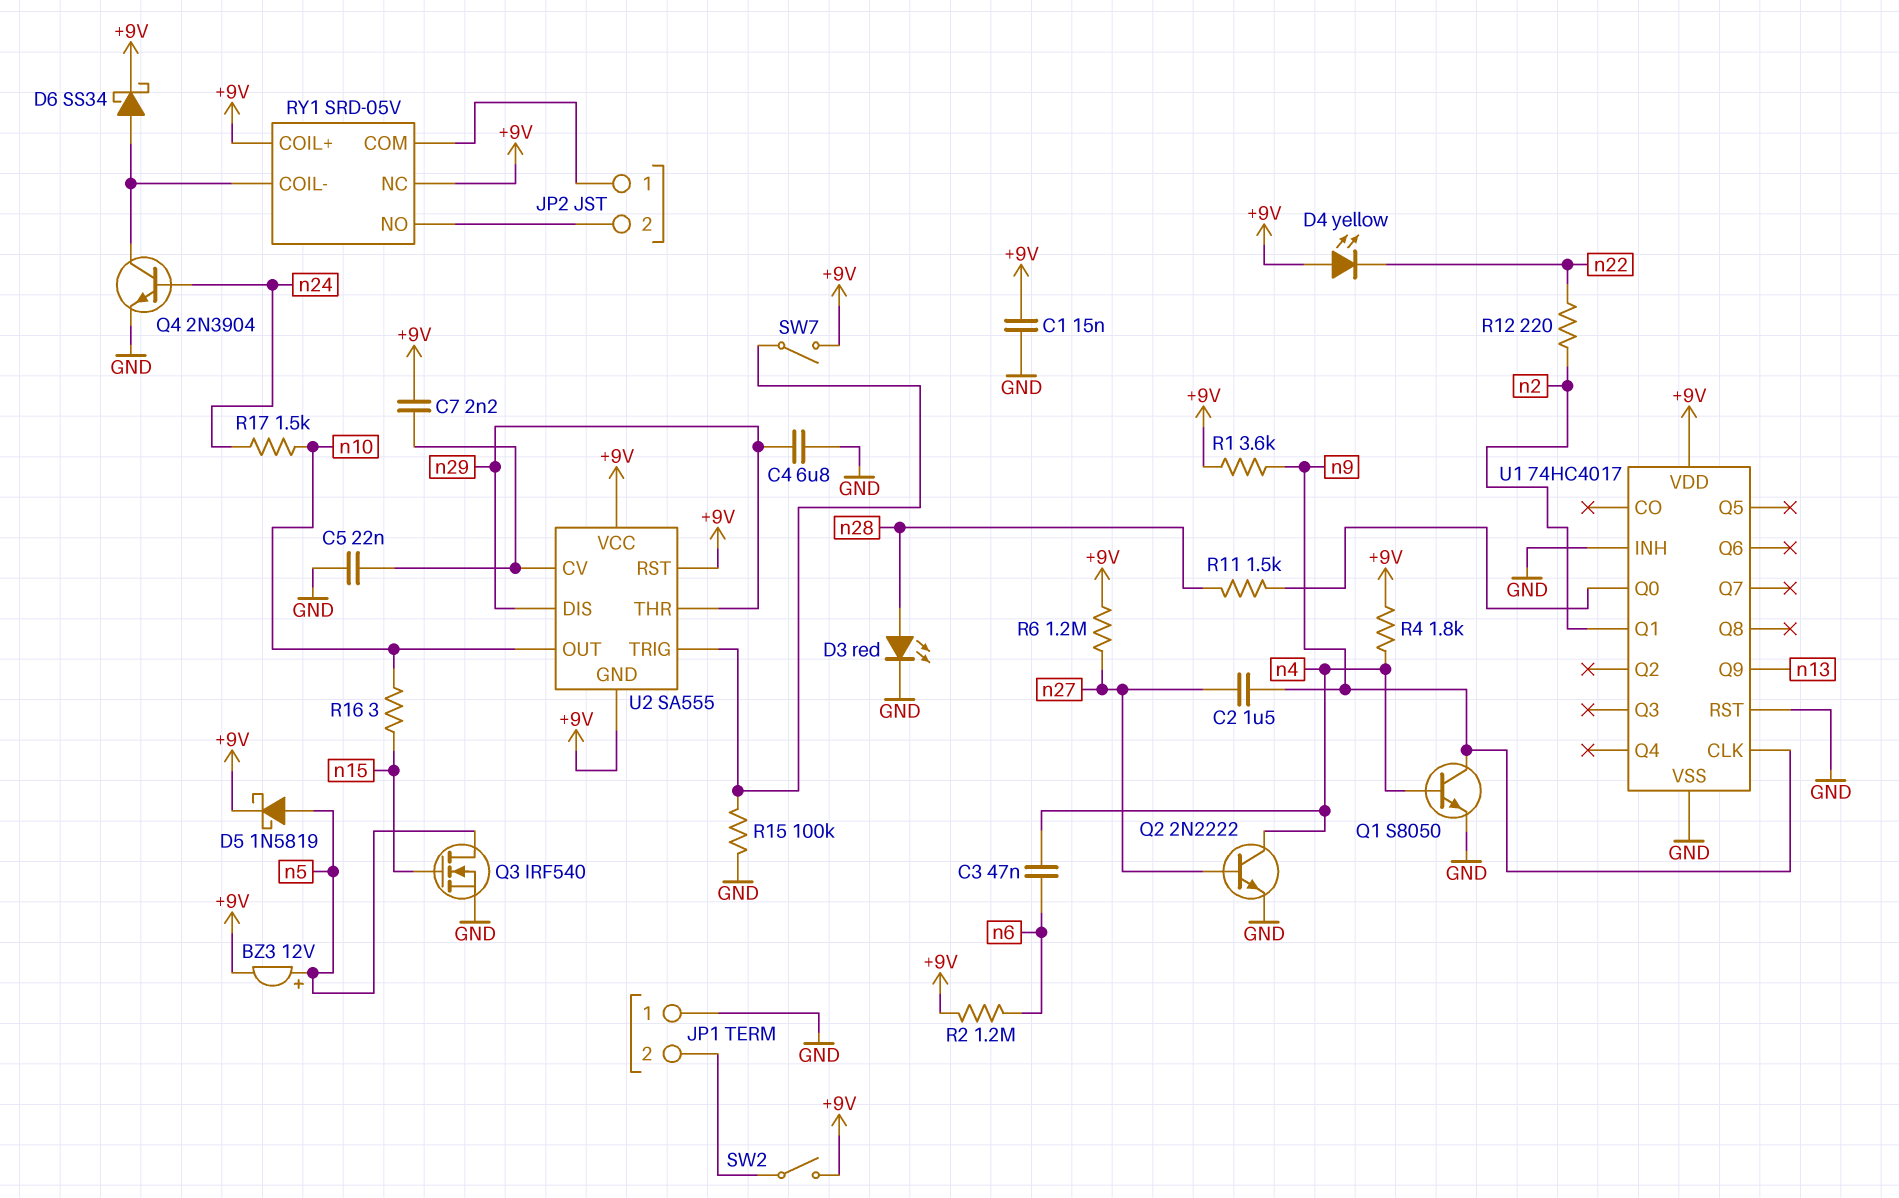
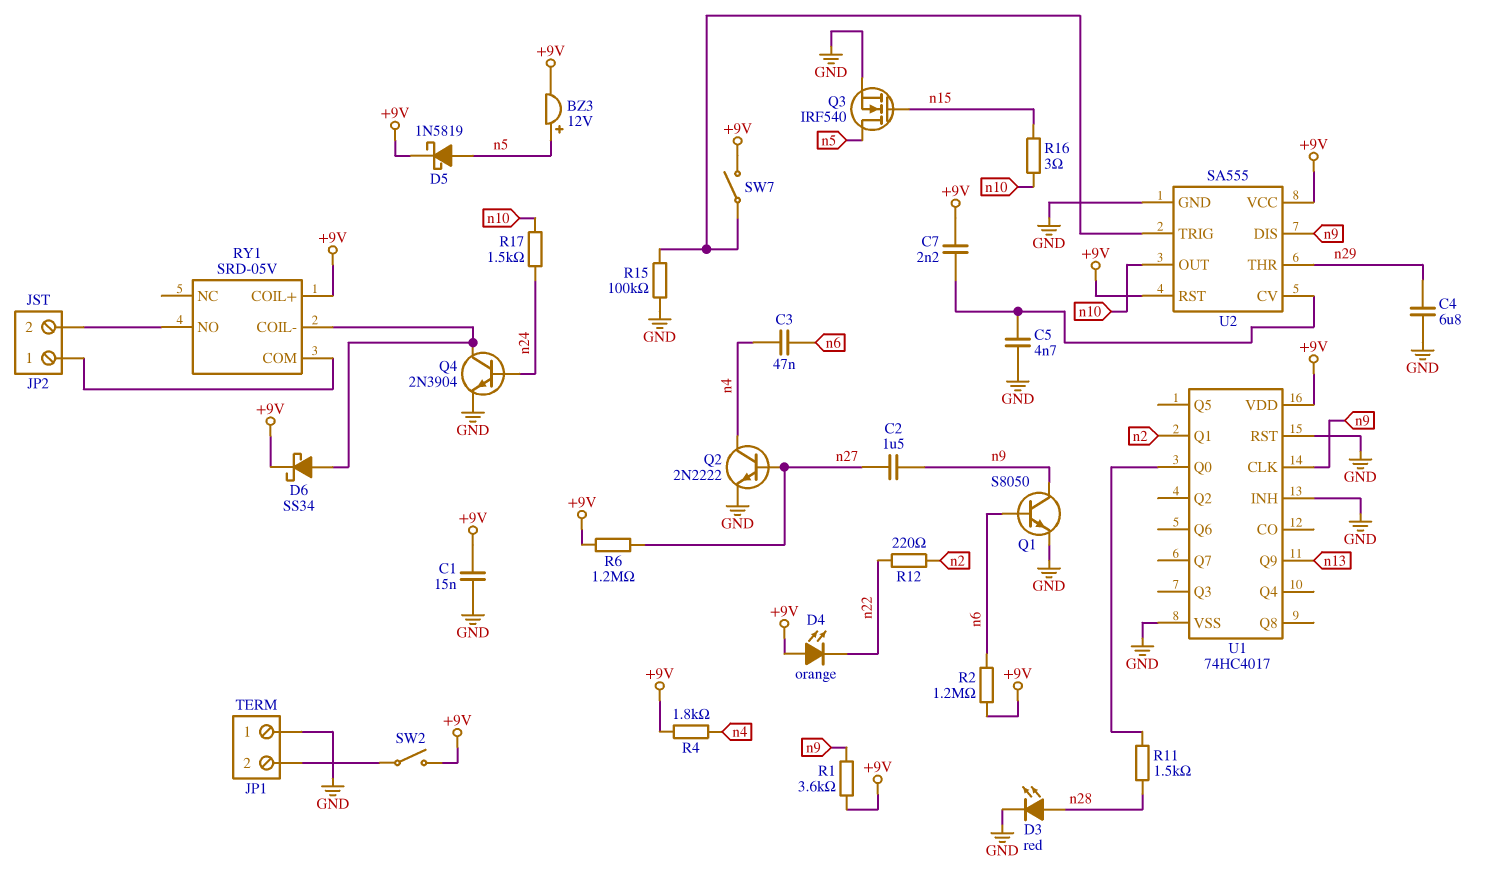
C5: 22nF (GND, U2/CV) -> 4.7nF (GND, U2/CV)
D4: LED yellow (A +9V, K n22) -> LED orange (A +9V, K n22)
Q1: NPN S8050 (B n4, C n9, E GND) -> NPN S8050 (B n6, C n9, E GND)
RY1 pin NC: +9V -> none
U2 pin DIS: n29 -> n9
U2 pin GND: +9V -> GND

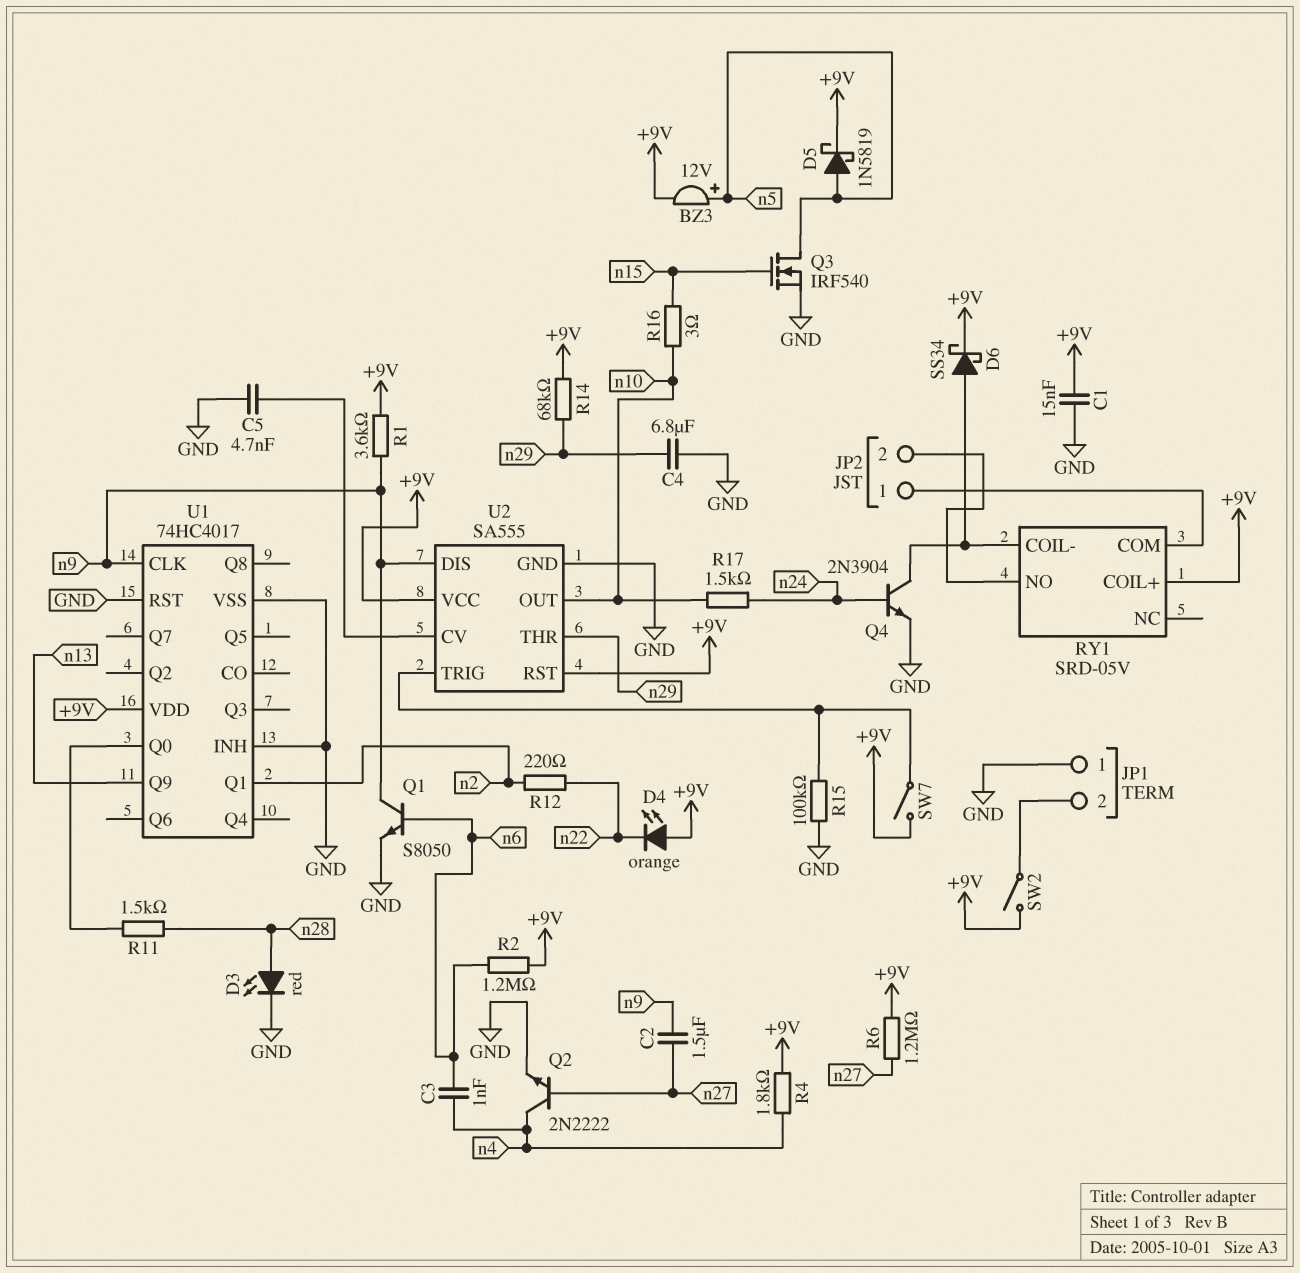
C3: 47nF (n4, n6) -> 1nF (n4, n6)
C7: 2.2nF (+9V, U2/CV) -> none
R14: none -> 68k (+9V, n29)

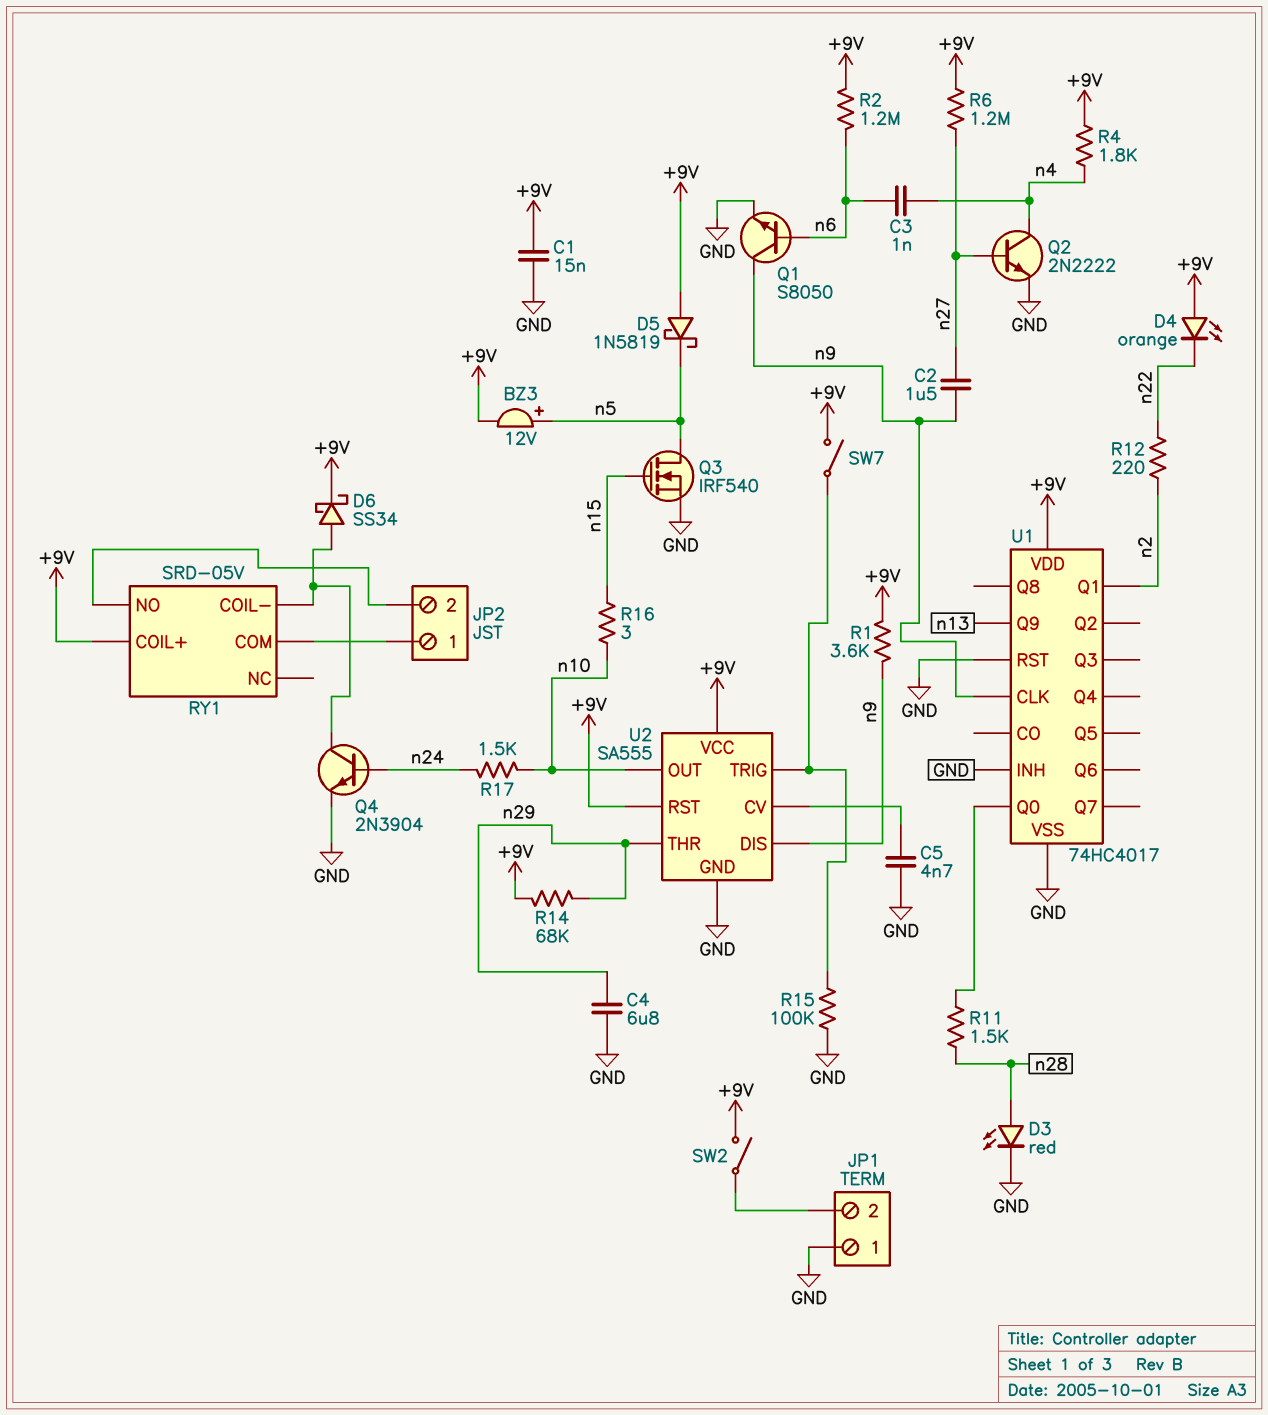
D5: schottky 1N5819 (A n5, K +9V) -> schottky 1N5819 (A +9V, K n5)

